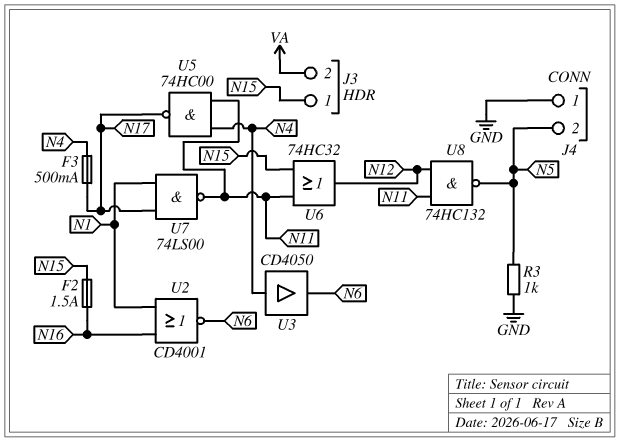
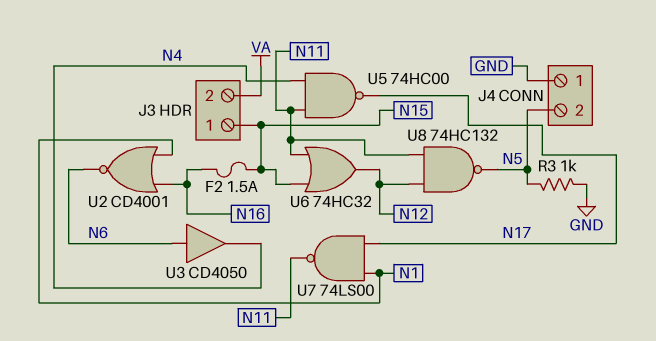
F3: 500mA (N4, N17) -> none
U3: buffer CD4050 (in N4, out N6) -> buffer CD4050 (in N6, out N4)

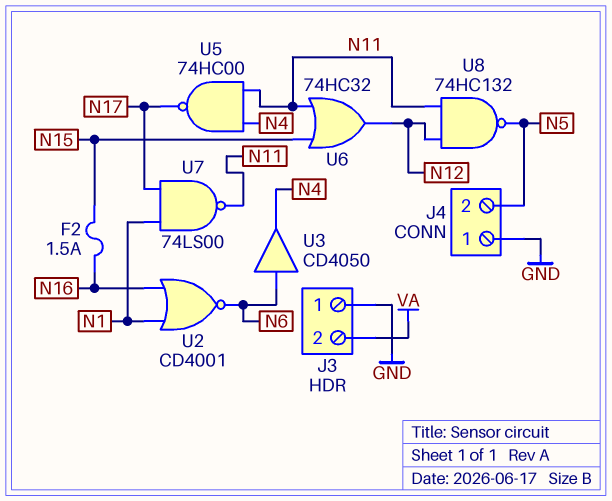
J3 pin 1: N15 -> GND
R3: 1k (GND, N5) -> none

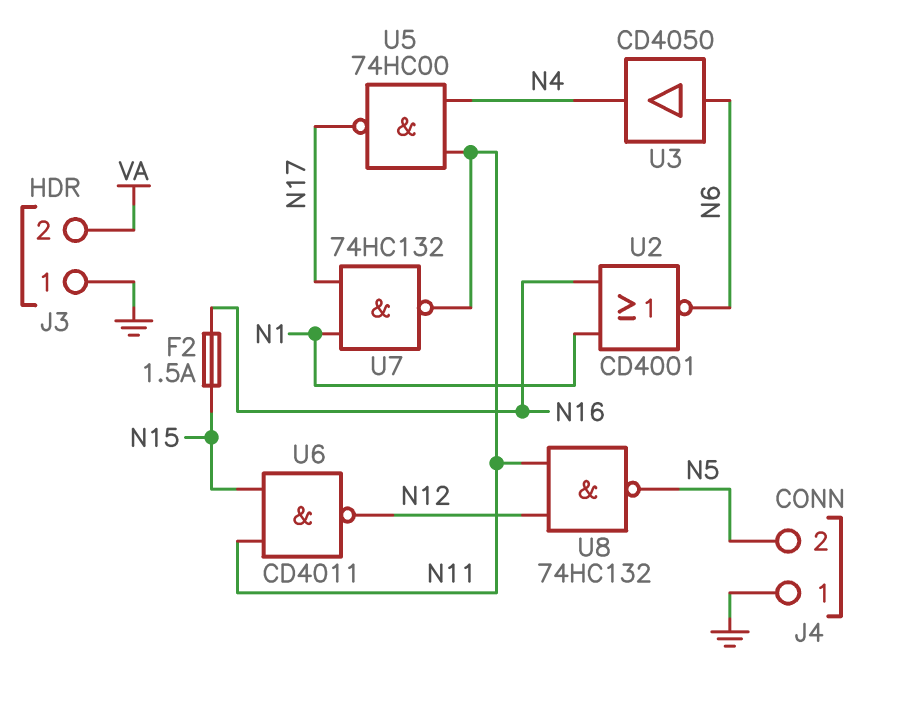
U6: OR 74HC32 (in N11, in N15, out N12) -> NAND CD4011 (in N11, in N15, out N12)
U7: NAND 74LS00 (in N1, in N17, out N11) -> NAND 74HC132 (in N1, in N17, out N11)

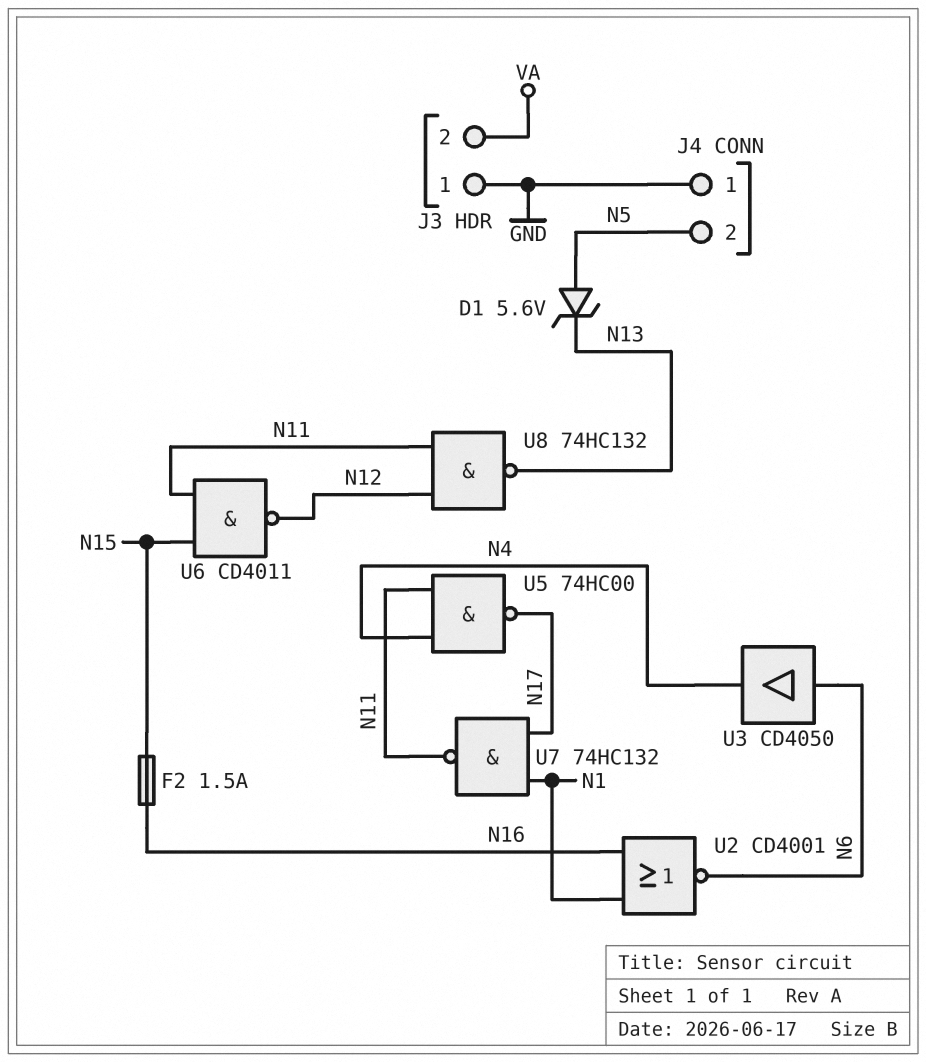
D1: none -> zener 5.6V (A N5, K N13)
U8: NAND 74HC132 (in N11, in N12, out N5) -> NAND 74HC132 (in N11, in N12, out N13)

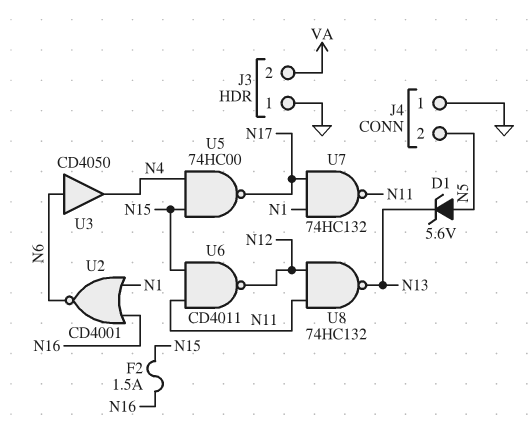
U5: NAND 74HC00 (in N4, in N11, out N17) -> NAND 74HC00 (in N4, in N15, out N17)

